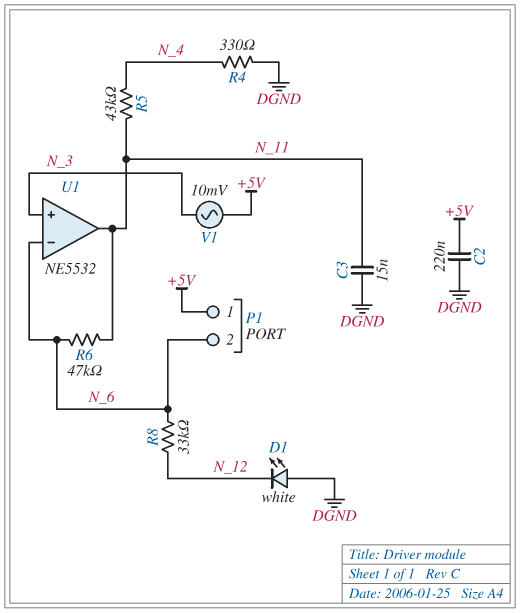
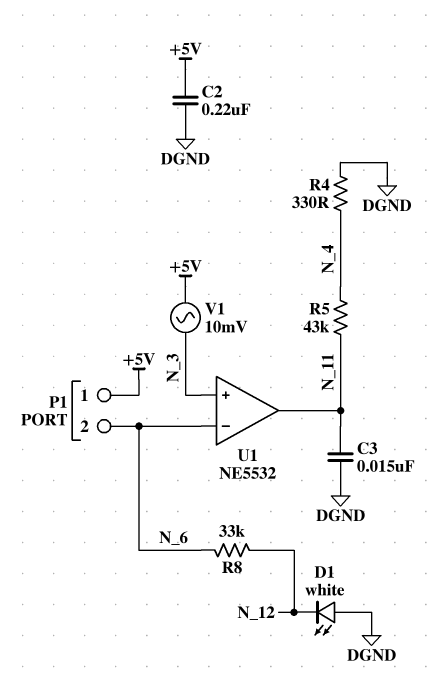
R6: 47k (N_6, N_11) -> none

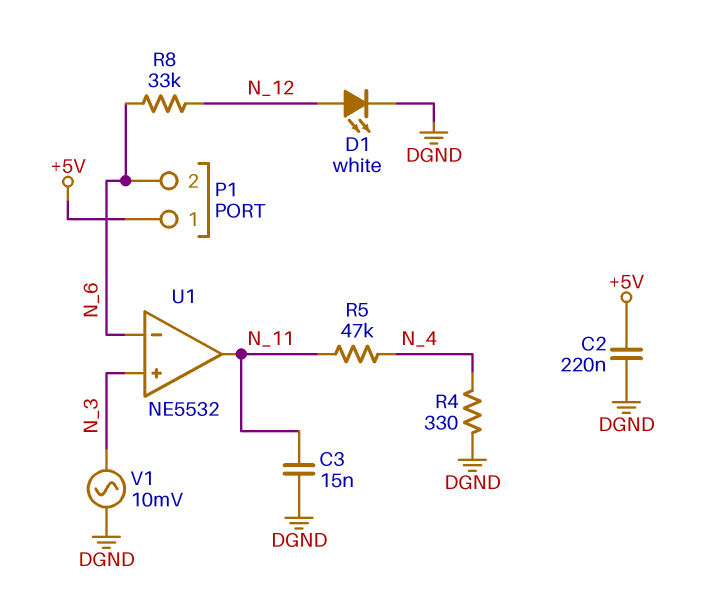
D1: LED white (A DGND, K N_12) -> LED white (A N_12, K DGND)
R5: 43k (N_4, N_11) -> 47k (N_4, N_11)
V1: AC 10mV (+5V, N_3) -> AC 10mV (DGND, N_3)

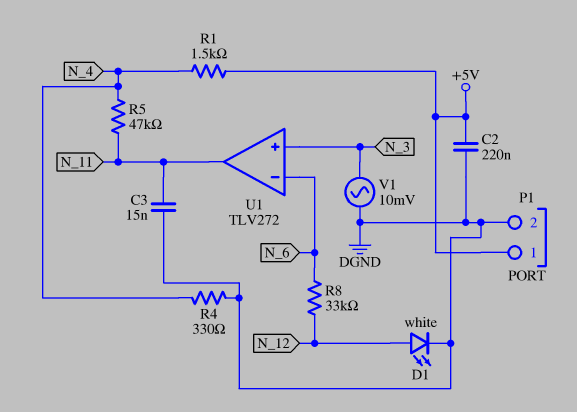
P1 pin 2: N_6 -> DGND
R1: none -> 1.5k (+5V, N_4)
U1: NE5532 -> TLV272

